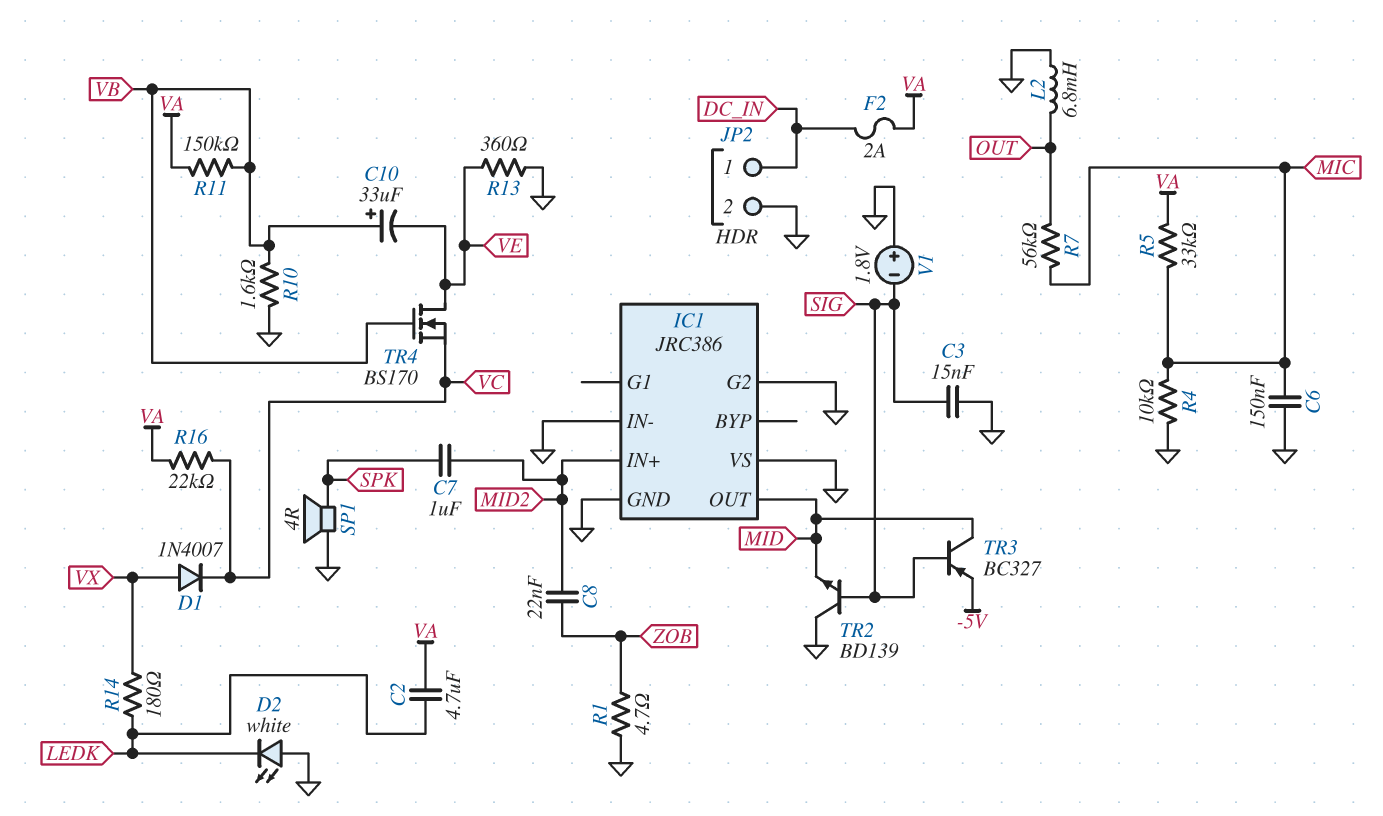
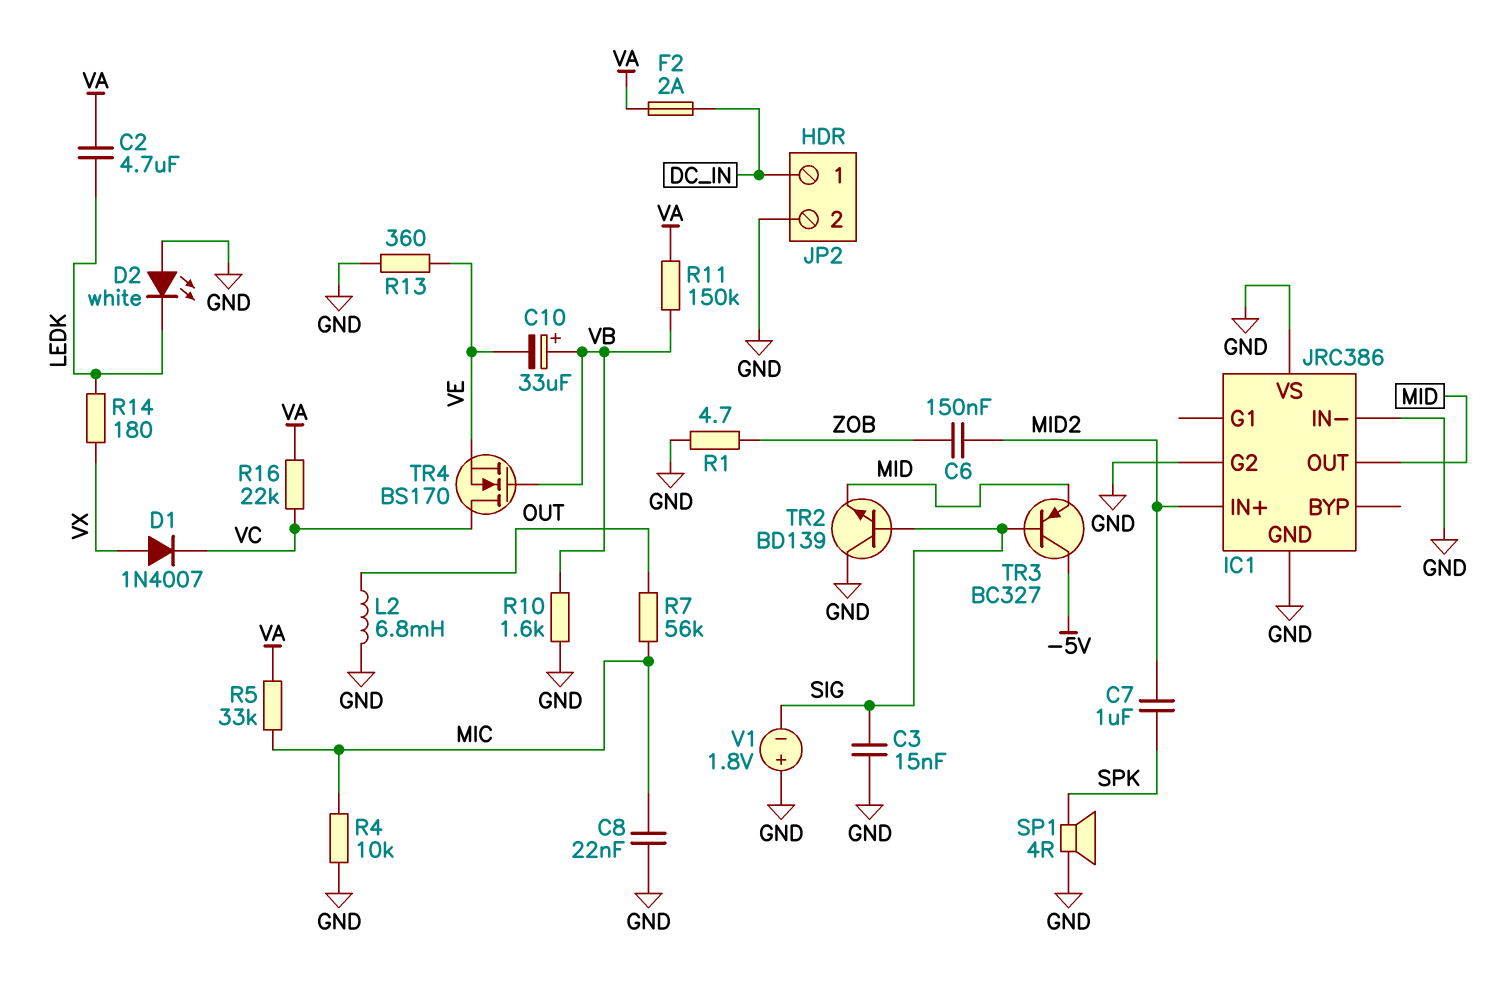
C6: 150nF (GND, MIC) -> 150nF (MID2, ZOB)
C8: 22nF (MID2, ZOB) -> 22nF (GND, MIC)
TR3: PNP BC327 (B SIG, C MID, E -5V) -> PNP BC327 (B SIG, C -5V, E MID)
TR4: NMOS BS170 (G VB, D VE, S VC) -> NMOS BS170 (G VB, D VC, S VE)

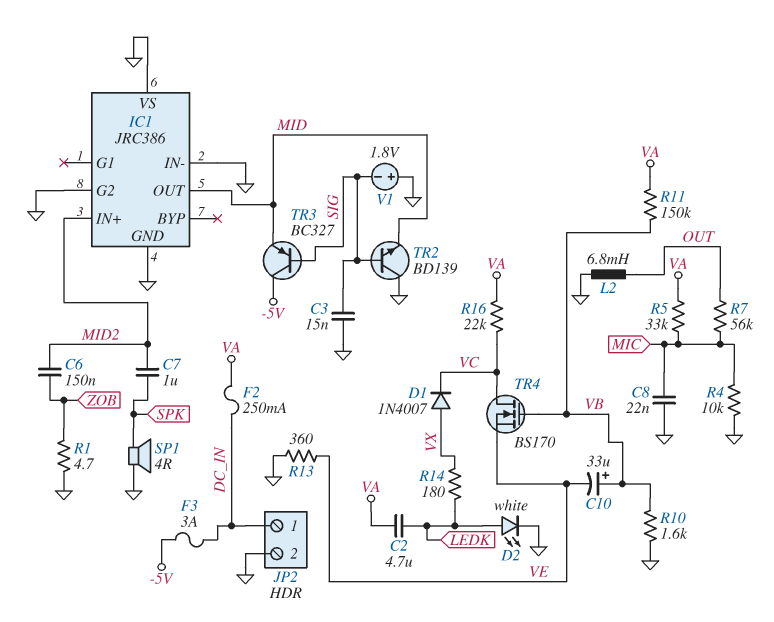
D2: LED white (A GND, K LEDK) -> LED white (A LEDK, K GND)
F2: 2A (DC_IN, VA) -> 250mA (DC_IN, VA)
F3: none -> 3A (-5V, DC_IN)

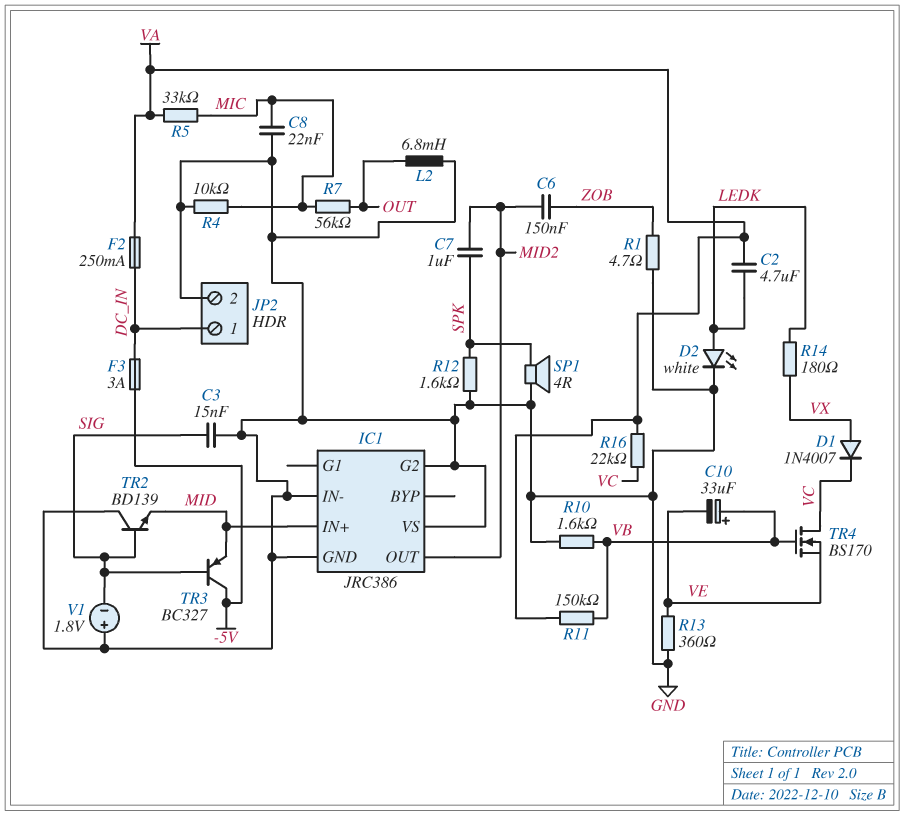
IC1 pin IN+: MID2 -> MID
IC1 pin OUT: MID -> MID2
R12: none -> 1.6k (GND, SPK)

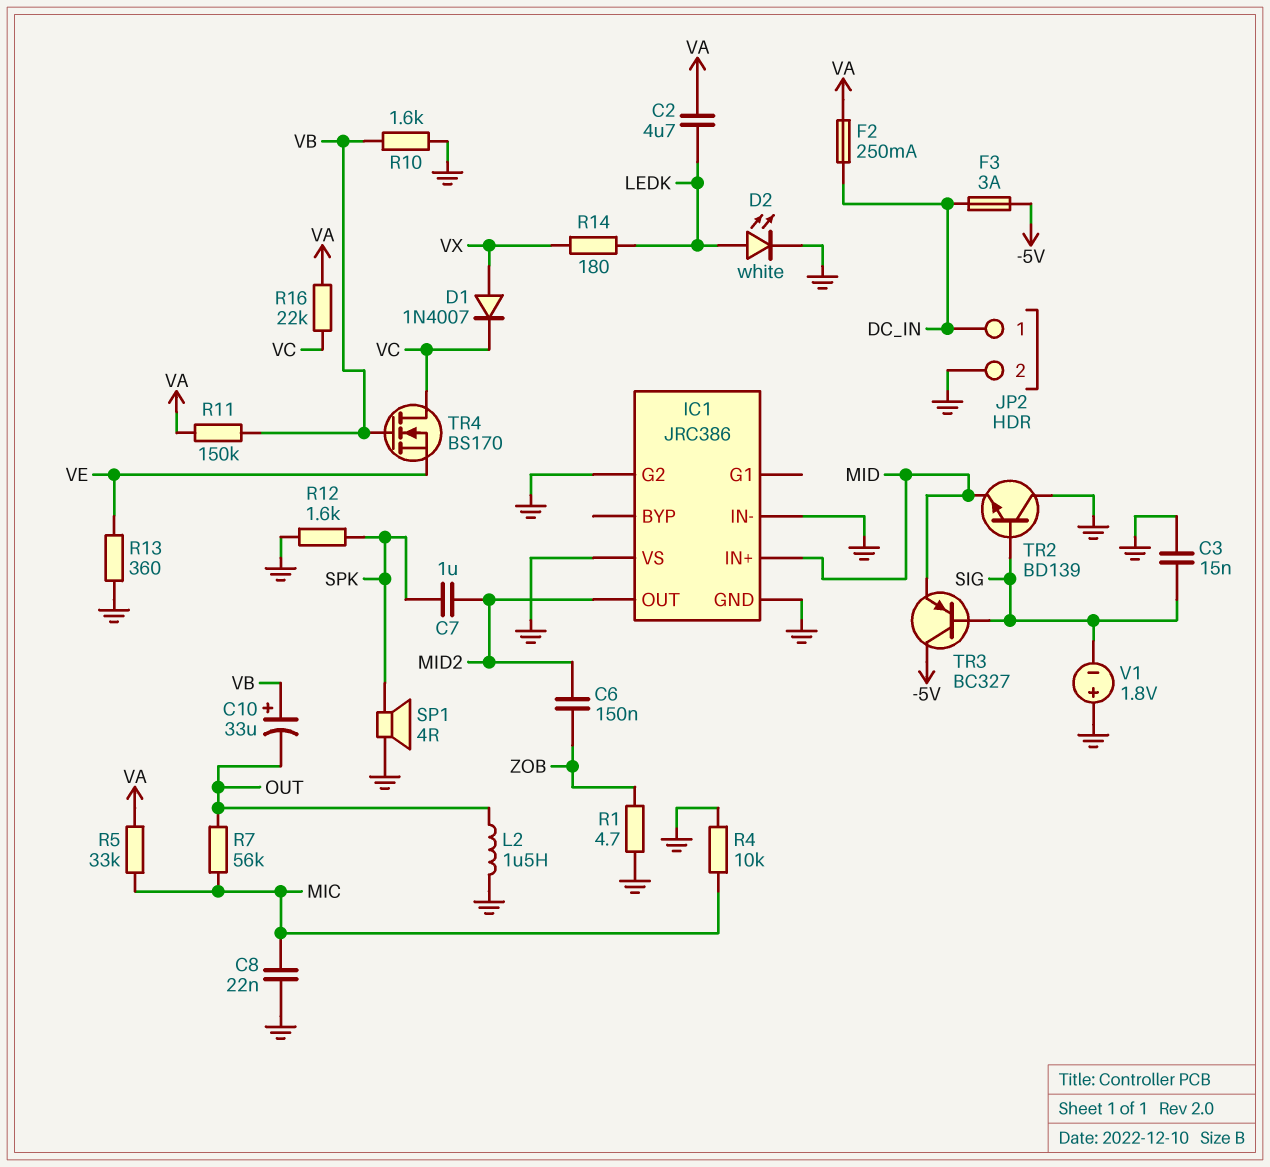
C10: 33uF (plus VB, minus VE) -> 33uF (plus VB, minus OUT)
L2: 6.8mH (GND, OUT) -> 1.5uH (GND, OUT)

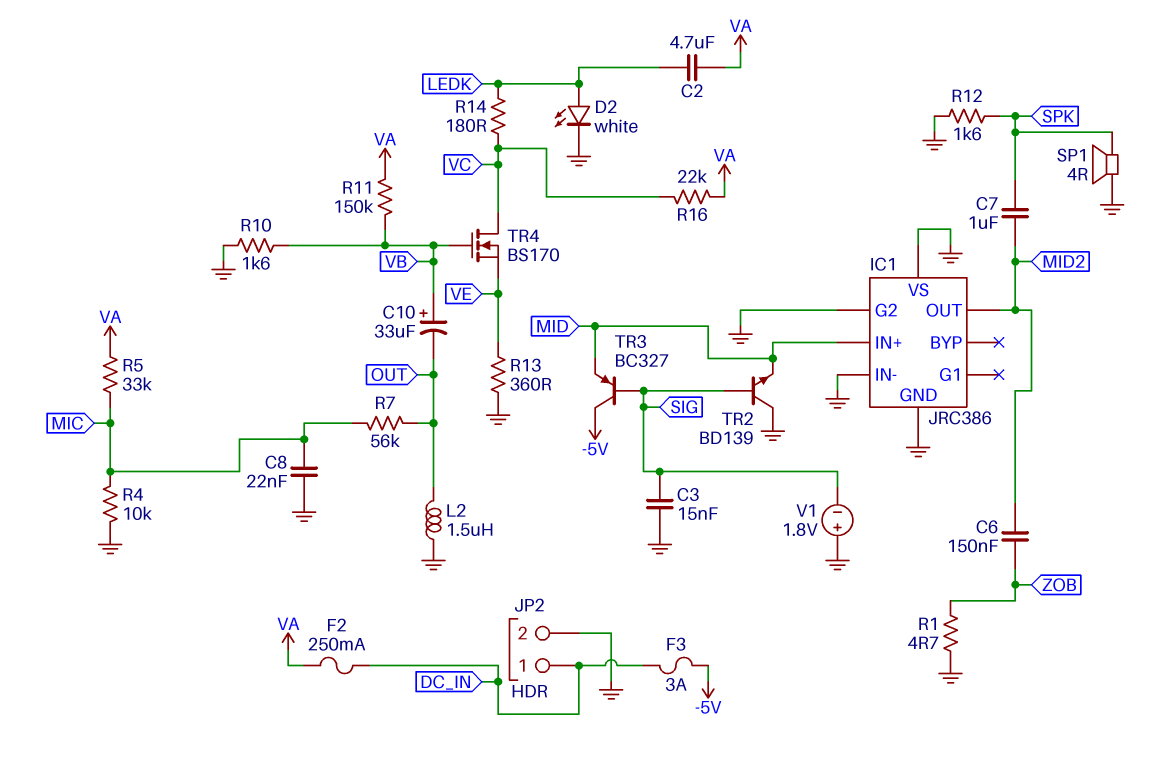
D1: diode 1N4007 (A VX, K VC) -> none
R14: 180 (LEDK, VX) -> 180 (LEDK, VC)

